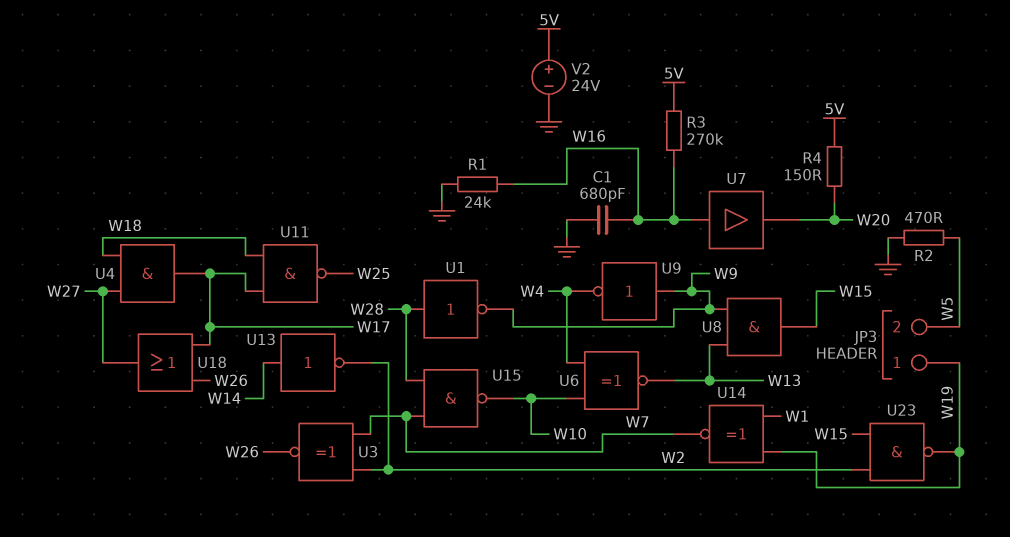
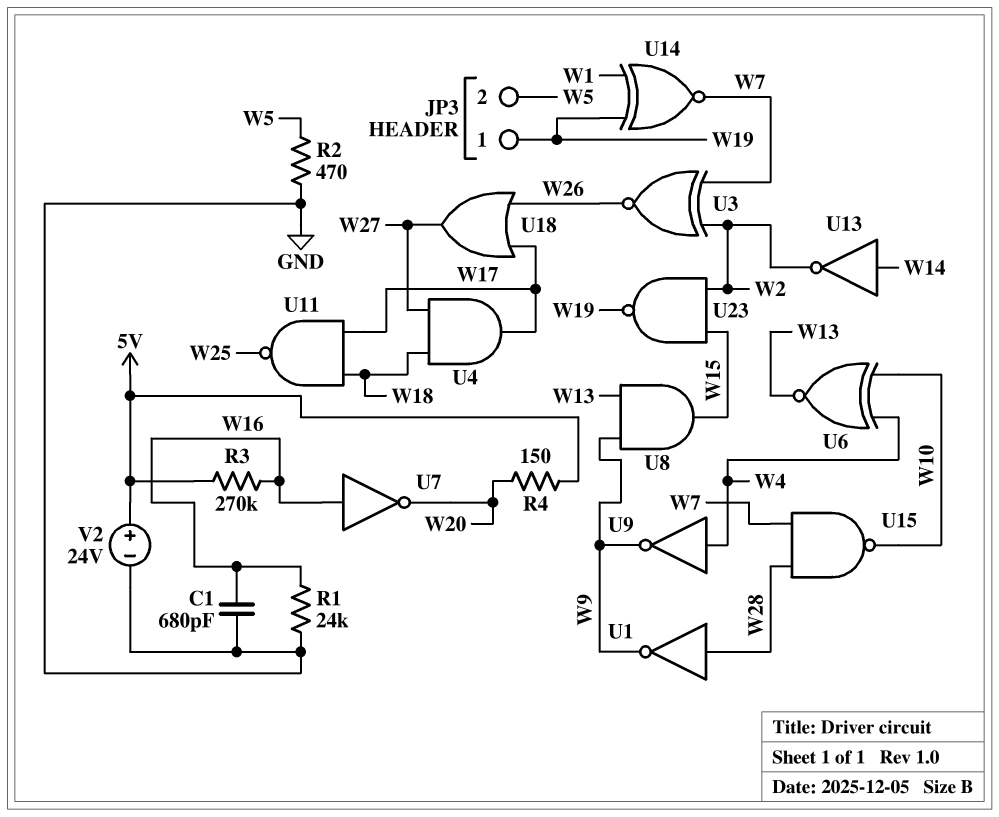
U7: buffer (in W16, out W20) -> NOT (in W16, out W20)
U9: NOT (in W9, out W4) -> NOT (in W4, out W9)

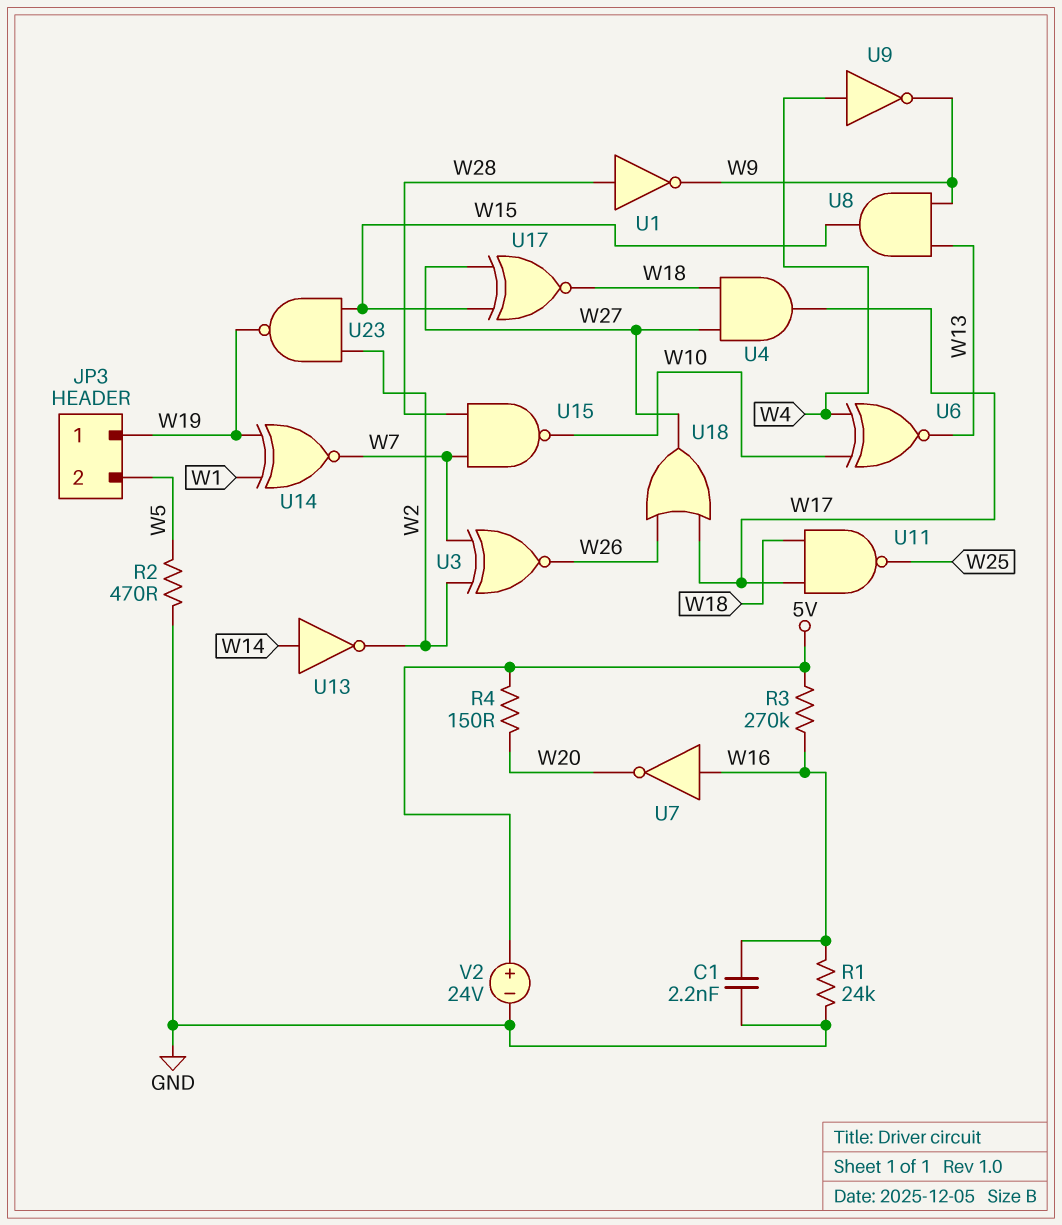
C1: 680pF (GND, W16) -> 2.2nF (GND, W16)
U17: none -> XNOR (in W15, in W27, out W18)

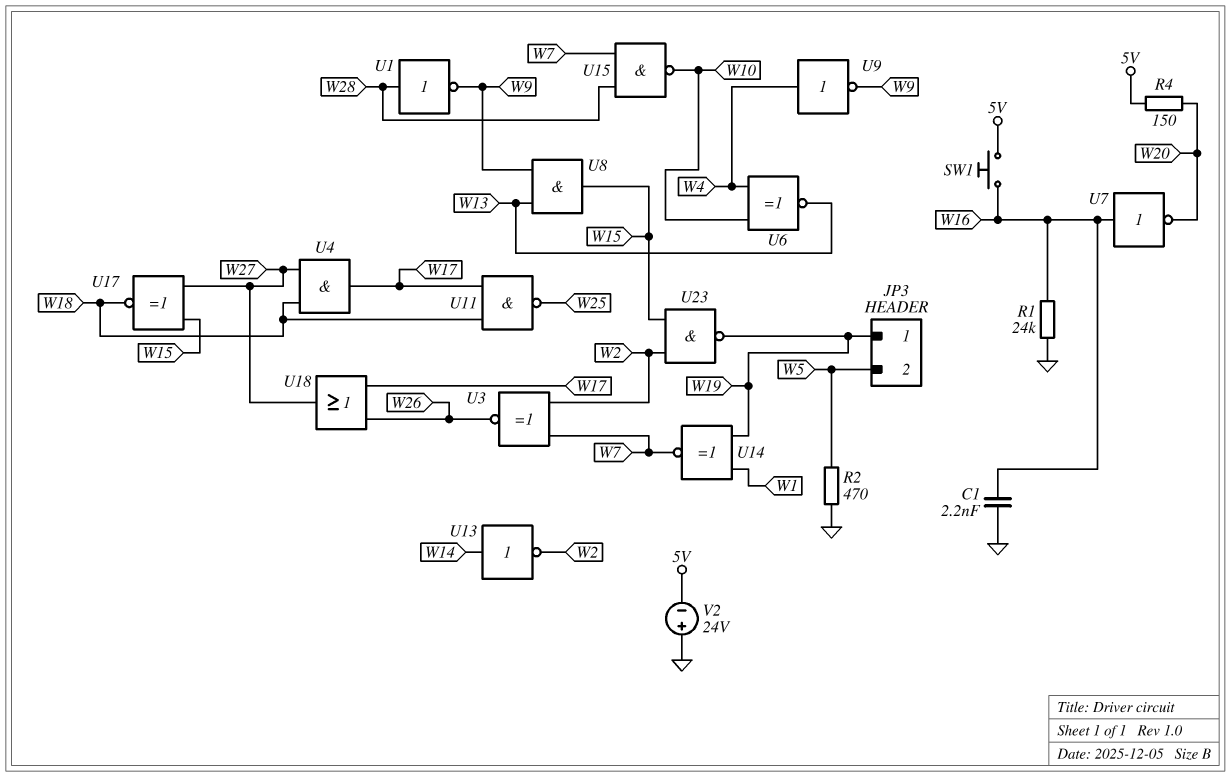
R3: 270k (5V, W16) -> none
SW1: none -> button (5V, W16)
V2: 24V (plus 5V, minus GND) -> 24V (plus GND, minus 5V)

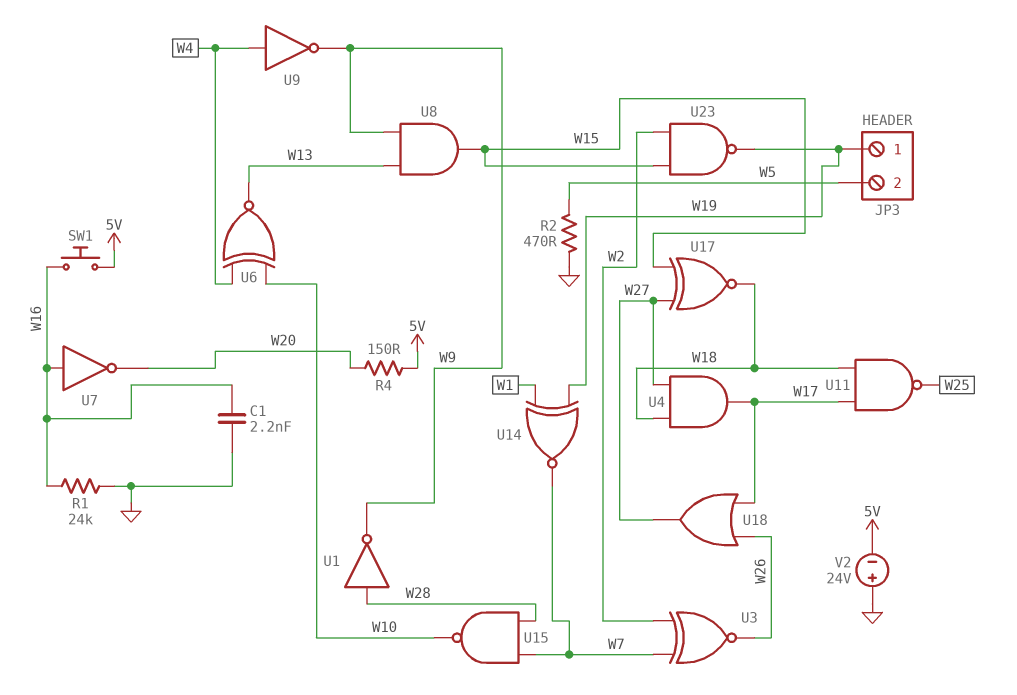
U13: NOT (in W14, out W2) -> none

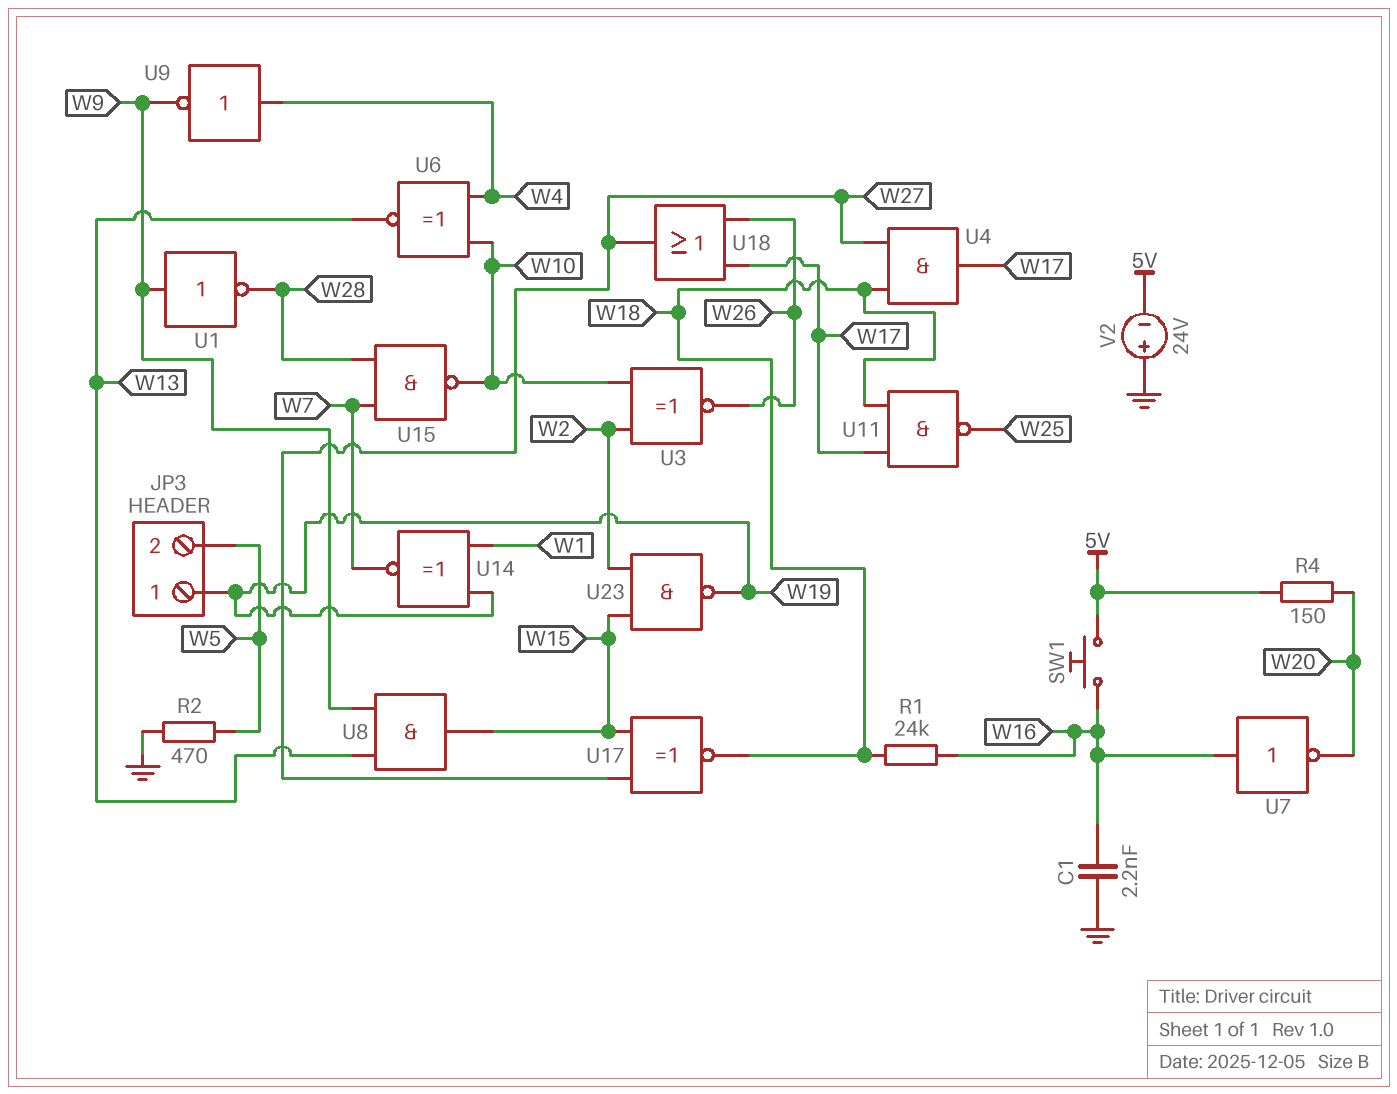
R1: 24k (GND, W16) -> 24k (W16, W18)
U1: NOT (in W28, out W9) -> NOT (in W9, out W28)
U3: XNOR (in W2, in W7, out W26) -> XNOR (in W2, in W10, out W26)

